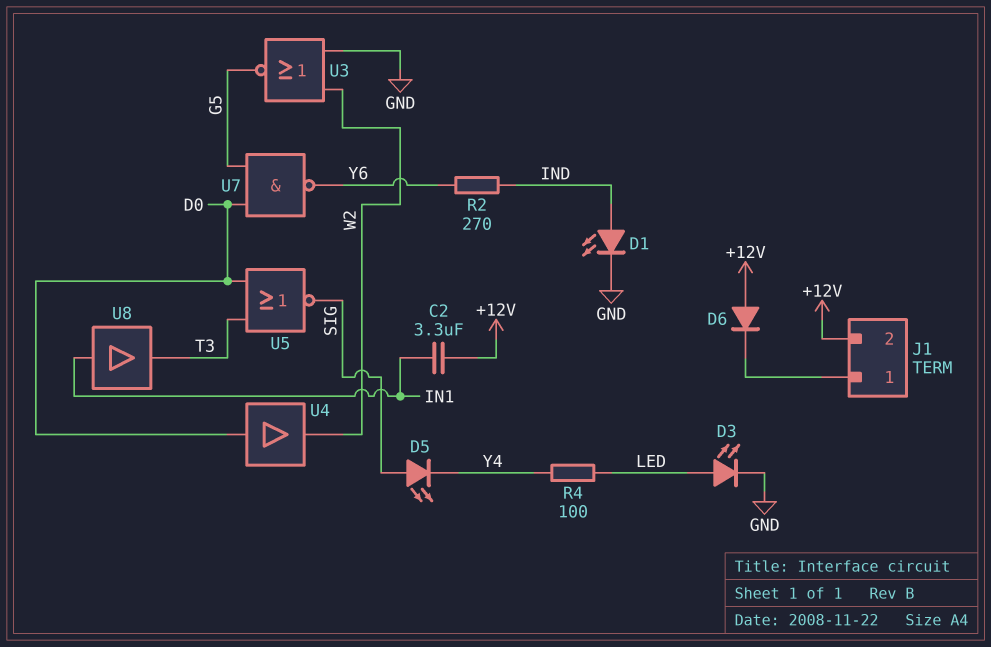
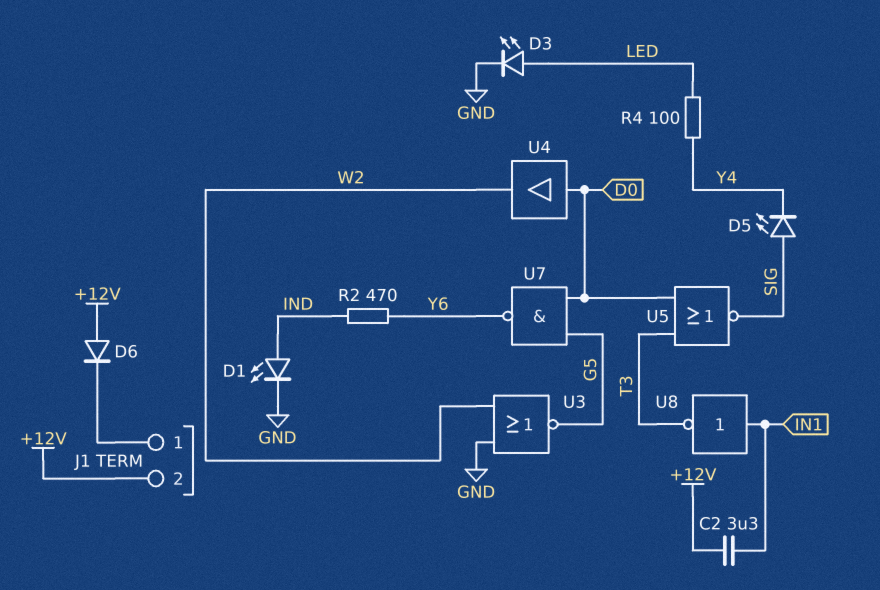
R2: 270 (IND, Y6) -> 470 (IND, Y6)
U8: buffer (in IN1, out T3) -> NOT (in IN1, out T3)

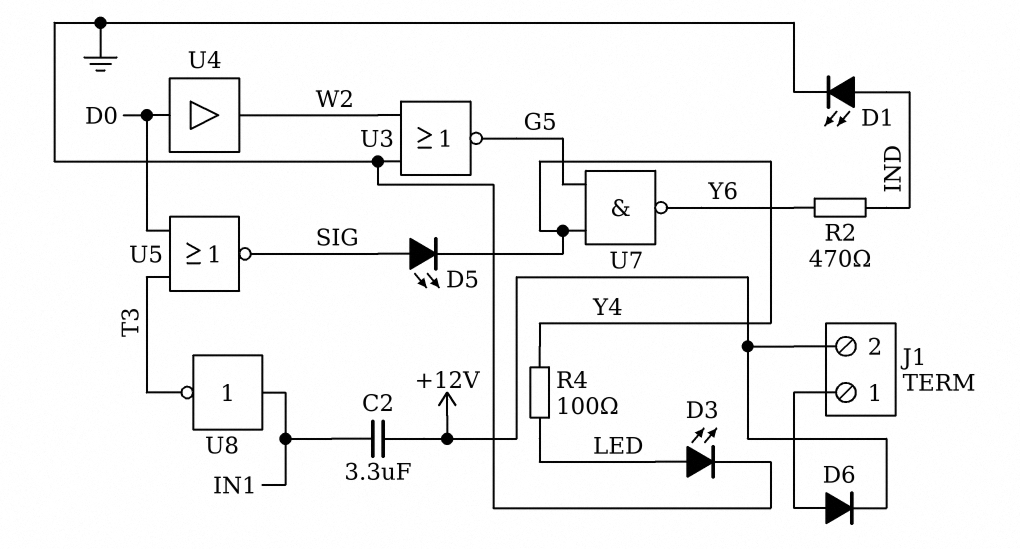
D6: diode (A +12V, K J1/1) -> diode (A J1/1, K +12V)
U7: NAND (in D0, in G5, out Y6) -> NAND (in G5, in Y4, out Y6)

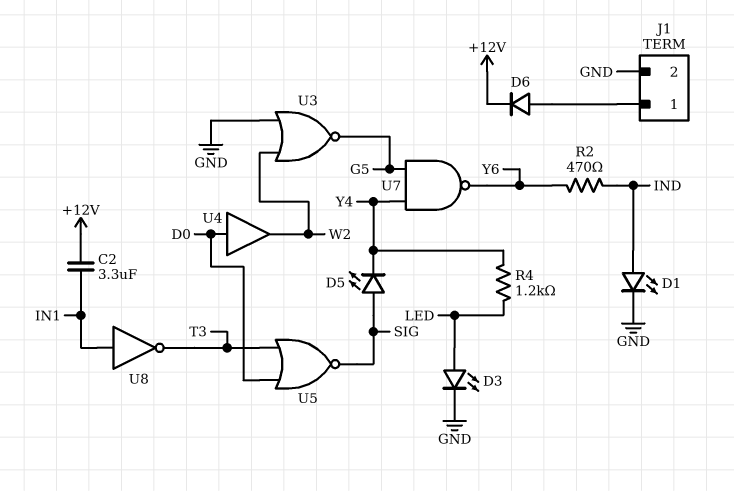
J1 pin 2: +12V -> GND
R4: 100 (LED, Y4) -> 1.2k (LED, Y4)

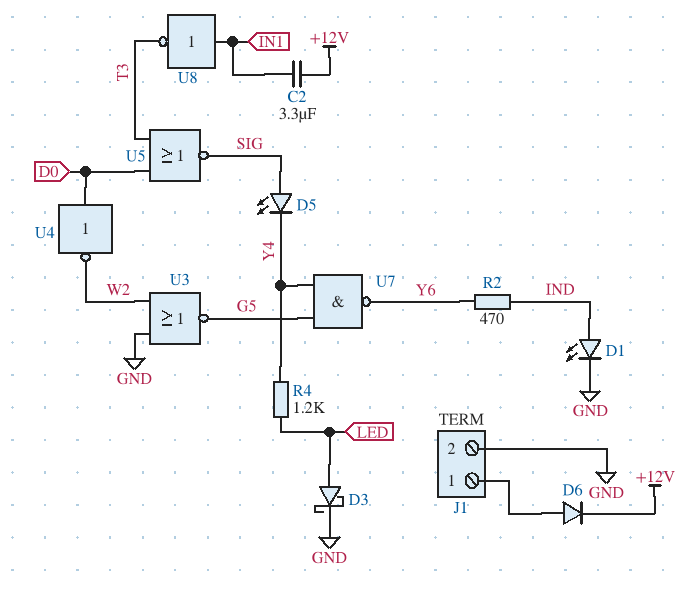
D3: LED (A LED, K GND) -> schottky (A LED, K GND)
U4: buffer (in D0, out W2) -> NOT (in D0, out W2)

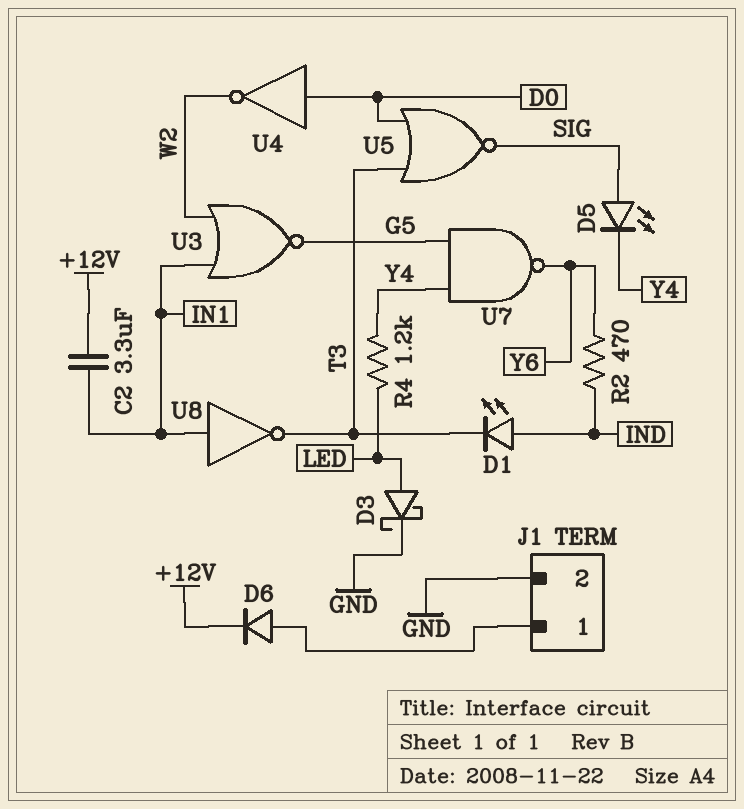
D1: LED (A IND, K GND) -> LED (A IND, K T3)
U3: NOR (in GND, in W2, out G5) -> NOR (in IN1, in W2, out G5)

